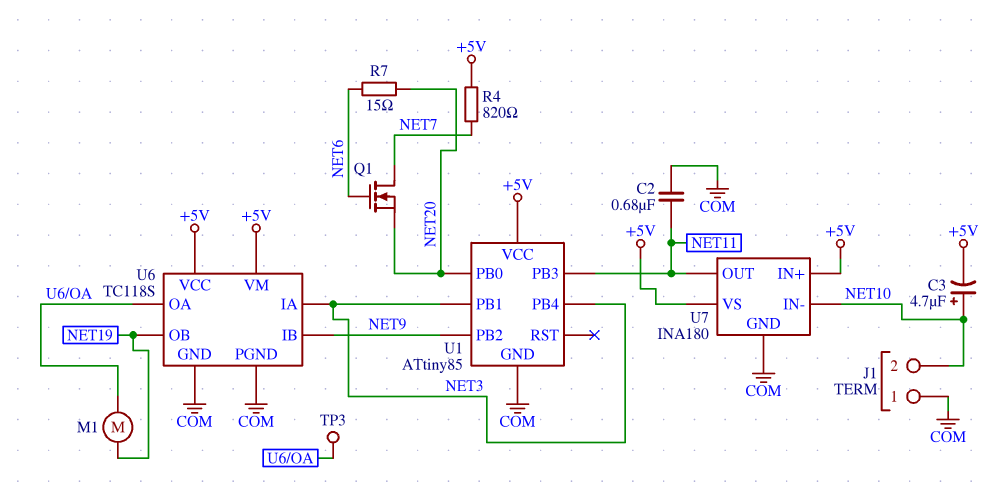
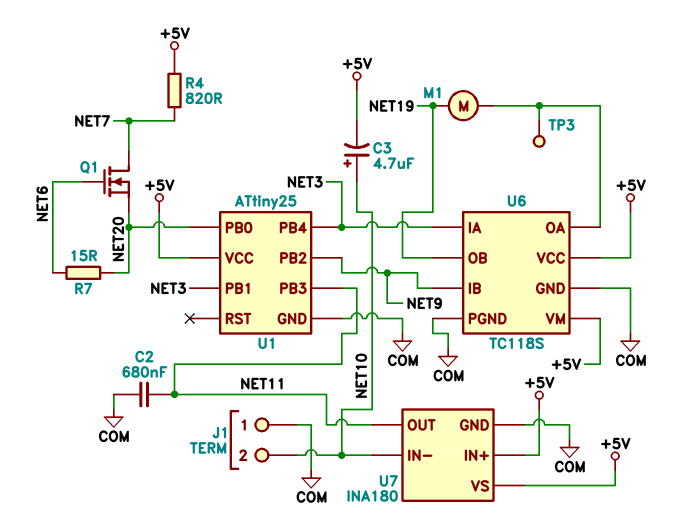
U1: ATtiny85 -> ATtiny25

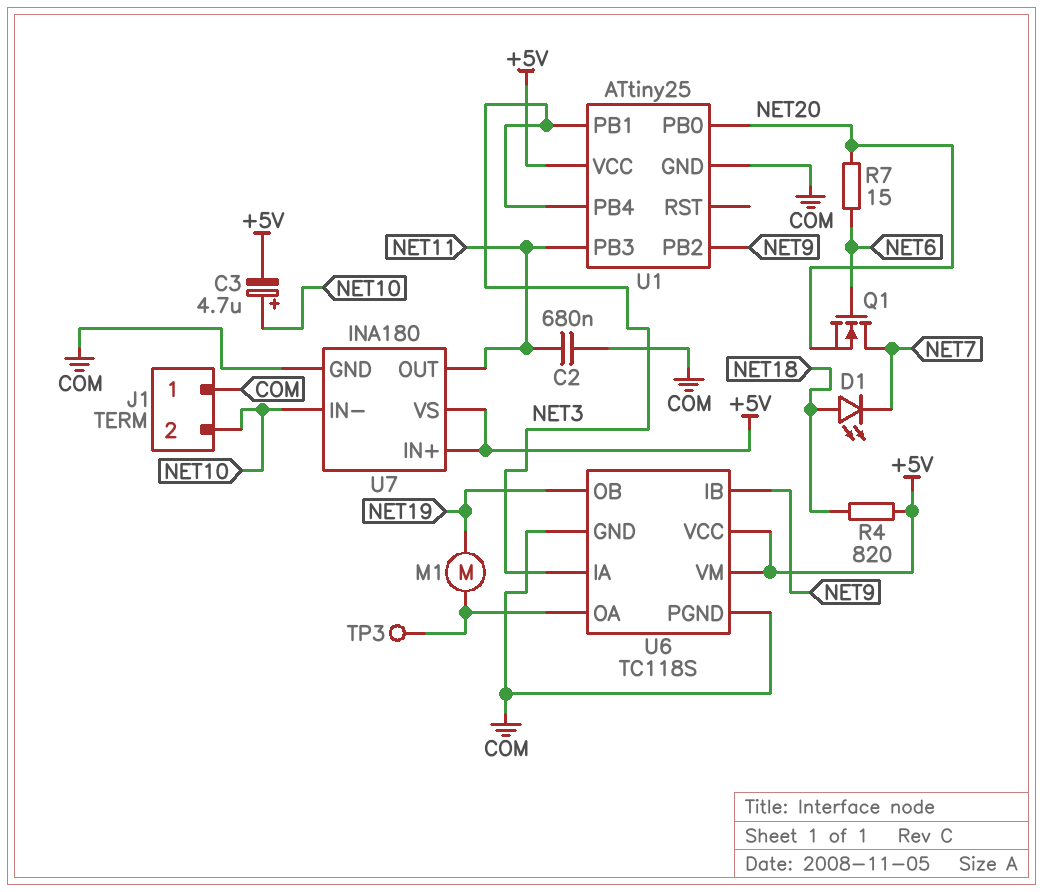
D1: none -> LED (A NET18, K NET7)
R4: 820 (+5V, NET7) -> 820 (+5V, NET18)

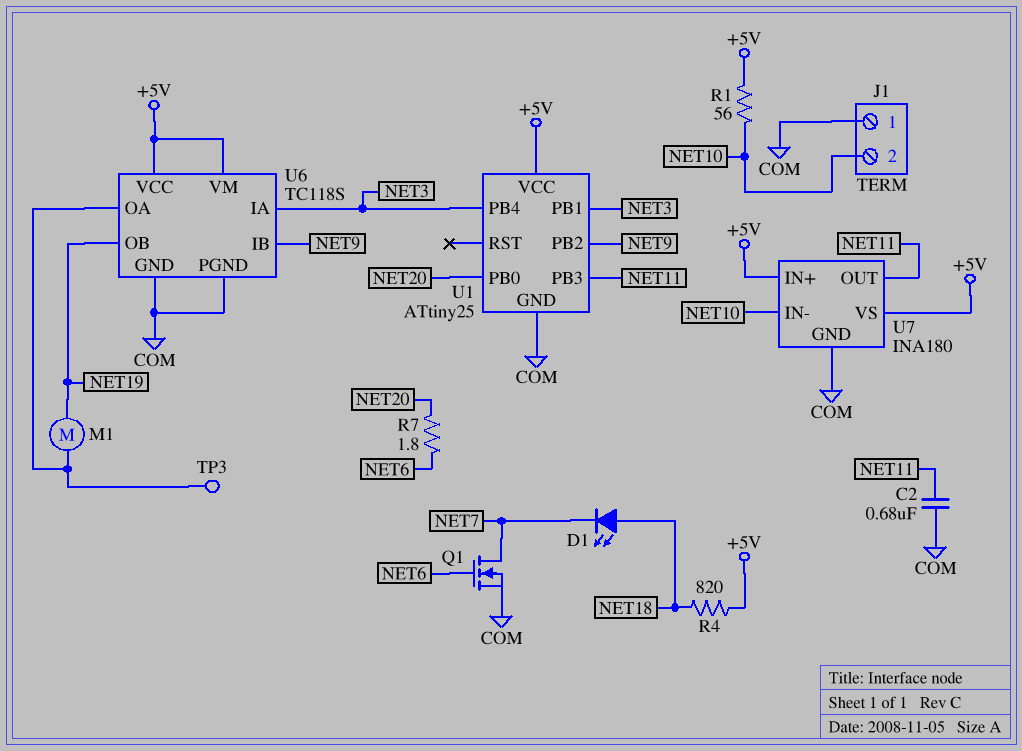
C3: 4.7uF (plus NET10, minus +5V) -> none
Q1: NMOS (G NET6, D NET7, S NET20) -> NMOS (G NET6, D NET7, S COM)
R1: none -> 56 (+5V, NET10)
R7: 15 (NET6, NET20) -> 1.8 (NET6, NET20)

